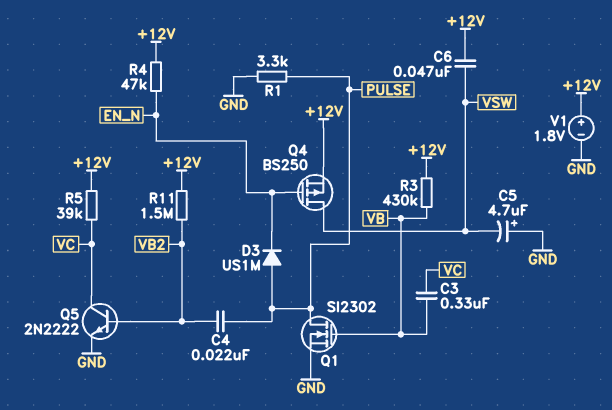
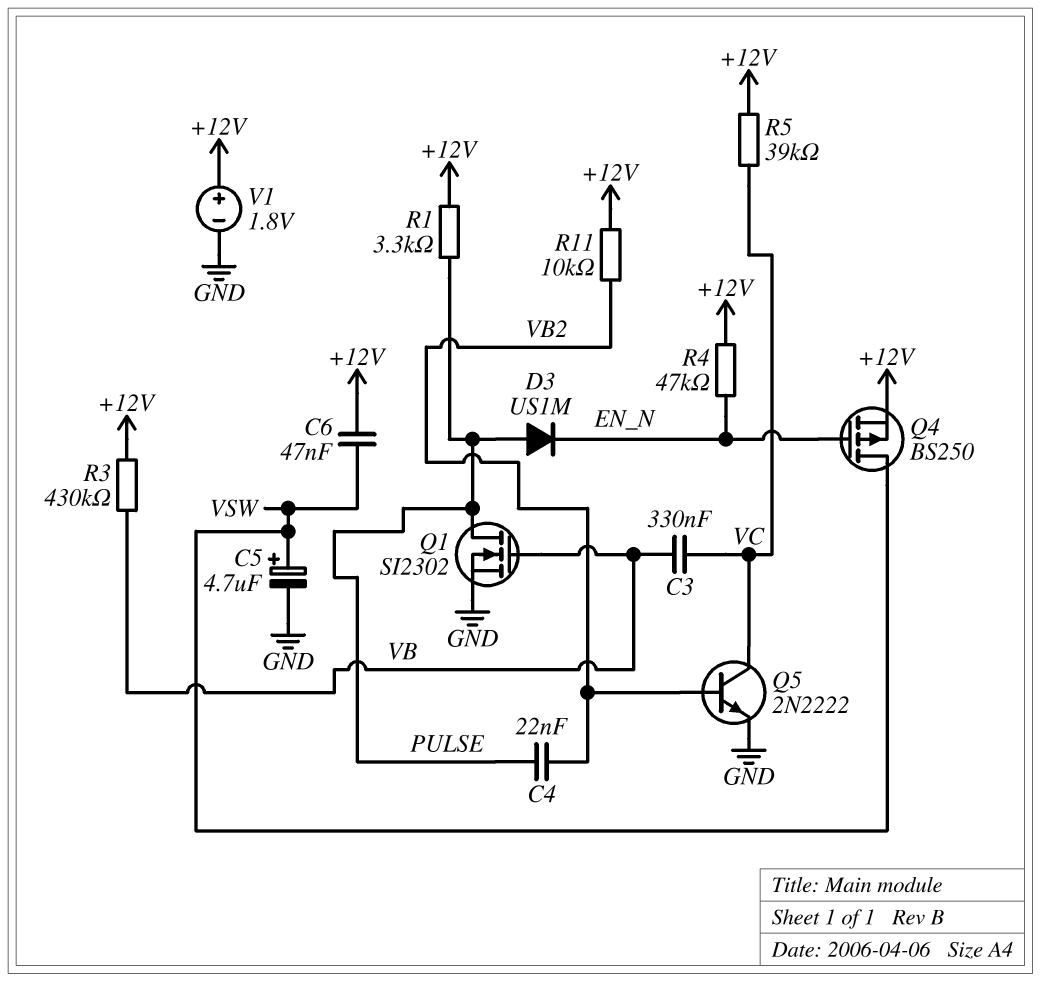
C5: 4.7uF (plus GND, minus VSW) -> 4.7uF (plus VSW, minus GND)
R1: 3.3k (GND, PULSE) -> 3.3k (+12V, PULSE)
R11: 1.5M (+12V, VB2) -> 10k (+12V, VB2)

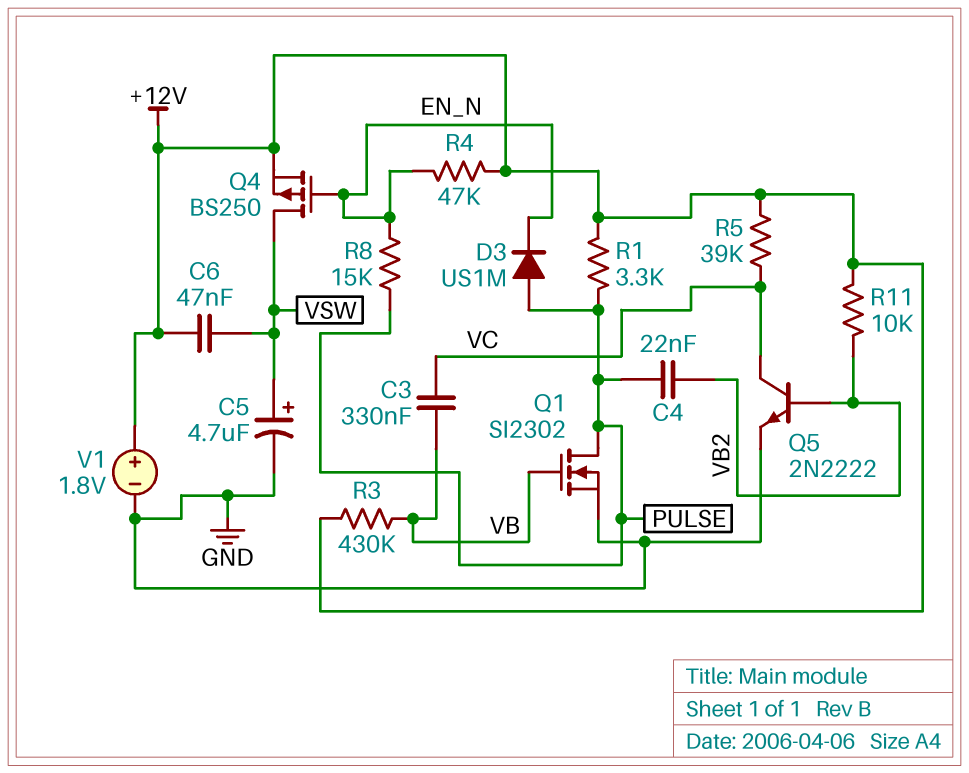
R8: none -> 15k (EN_N, PULSE)

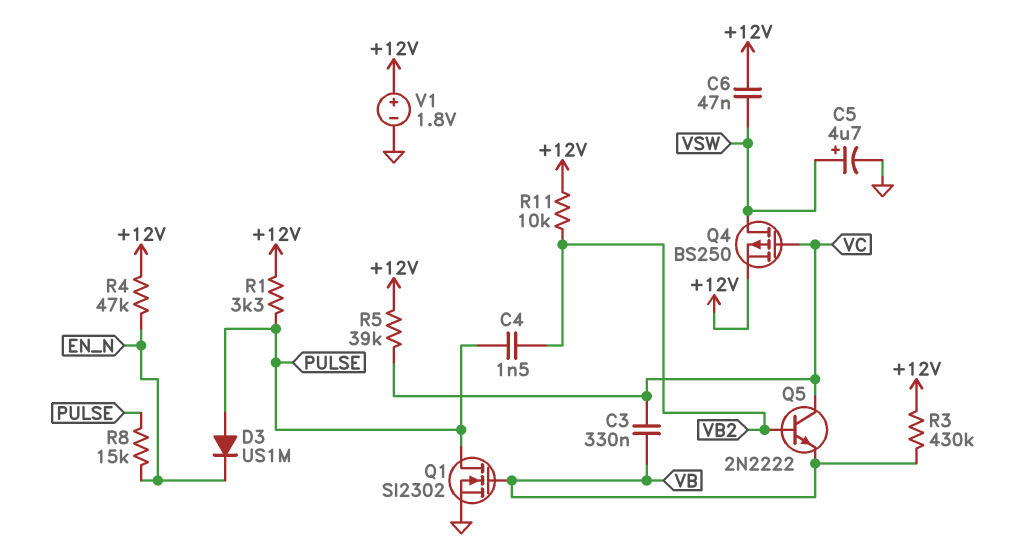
C4: 22nF (PULSE, VB2) -> 1.5nF (PULSE, VB2)
Q4: PMOS BS250 (G EN_N, D VSW, S +12V) -> PMOS BS250 (G VC, D VSW, S +12V)
Q5: NPN 2N2222 (B VB2, C VC, E GND) -> NPN 2N2222 (B VB2, C VC, E VB)

